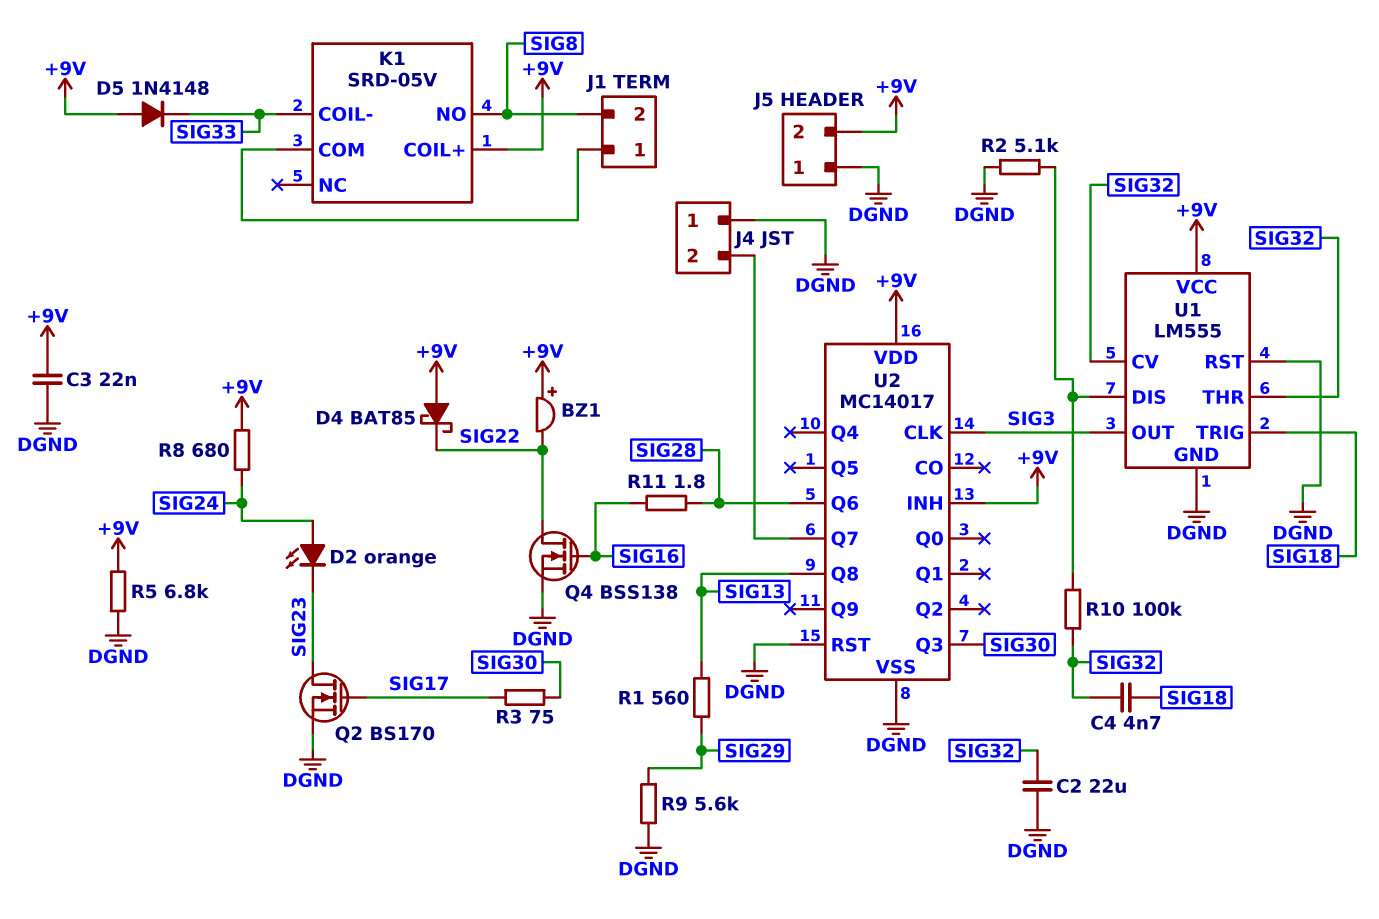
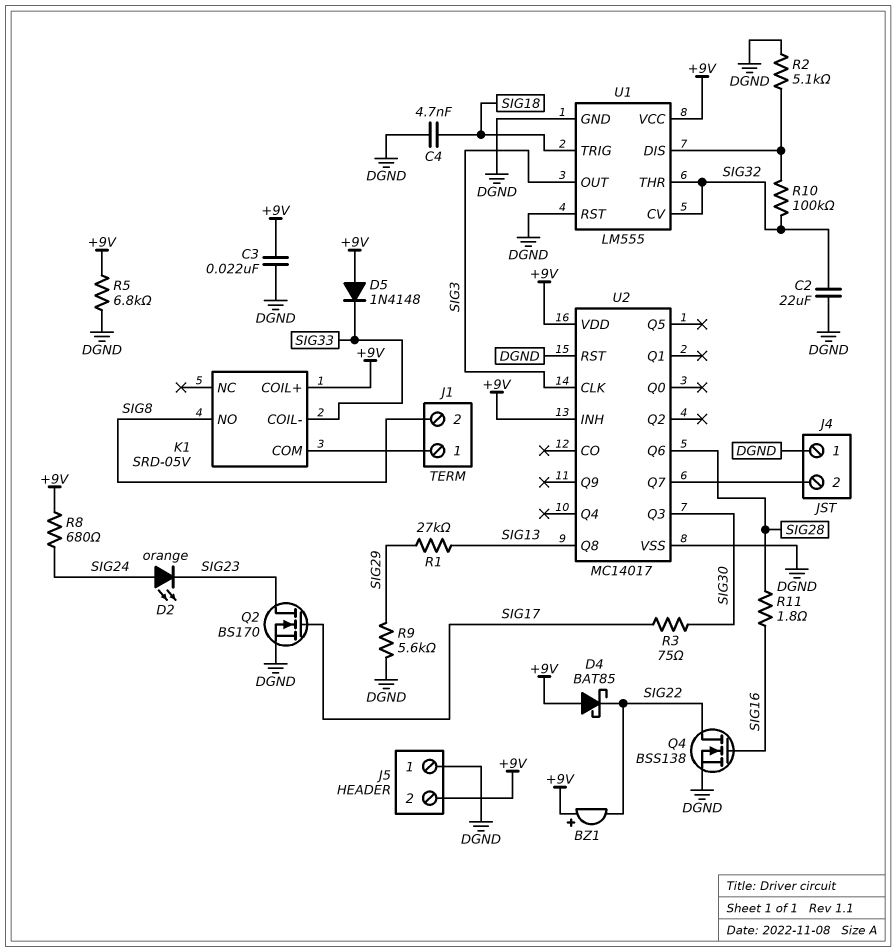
C4: 4.7nF (SIG18, SIG32) -> 4.7nF (DGND, SIG18)
R1: 560 (SIG13, SIG29) -> 27k (SIG13, SIG29)

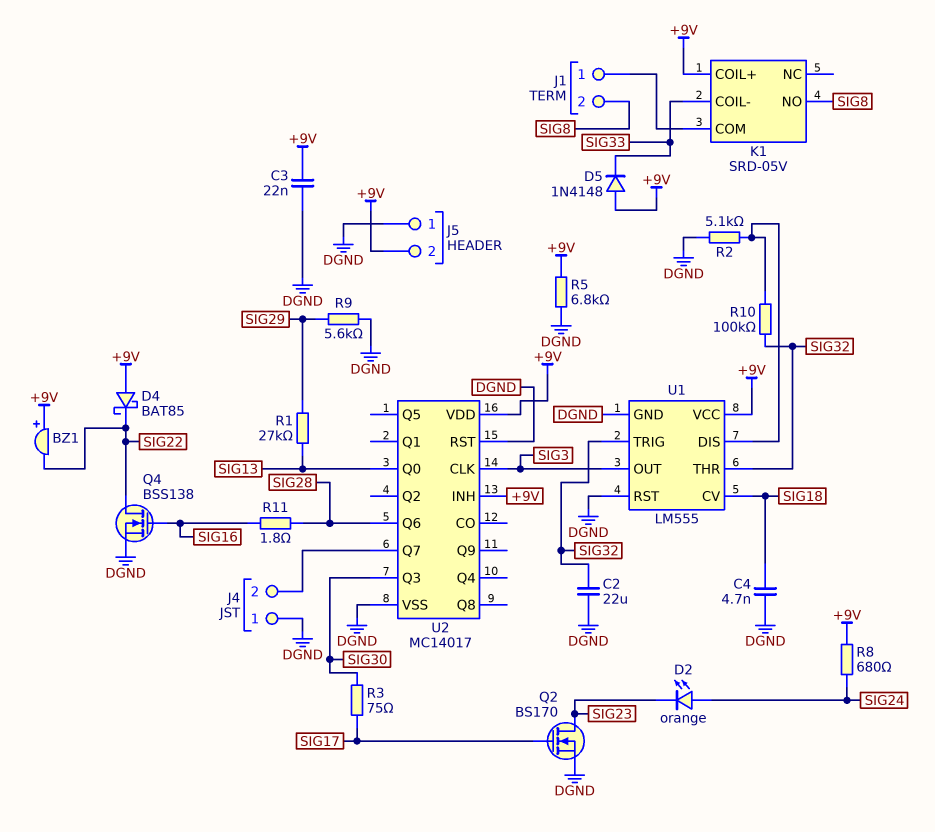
U1 pin CV: SIG32 -> SIG18
U1 pin TRIG: SIG18 -> SIG32
U2 pin Q0: none -> SIG13
U2 pin Q8: SIG13 -> none

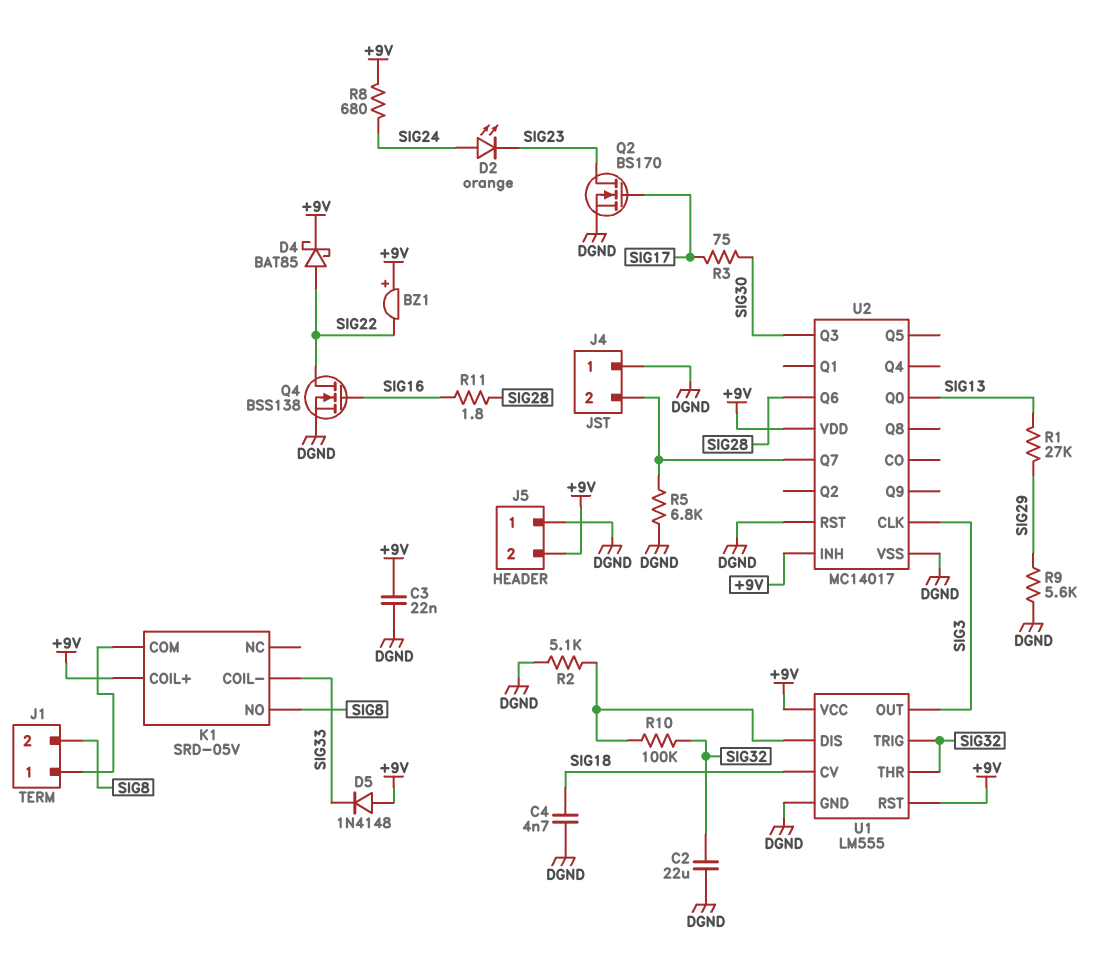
D4: schottky BAT85 (A +9V, K SIG22) -> schottky BAT85 (A SIG22, K +9V)
R5: 6.8k (+9V, DGND) -> 6.8k (DGND, J4/2)
U1 pin RST: DGND -> +9V

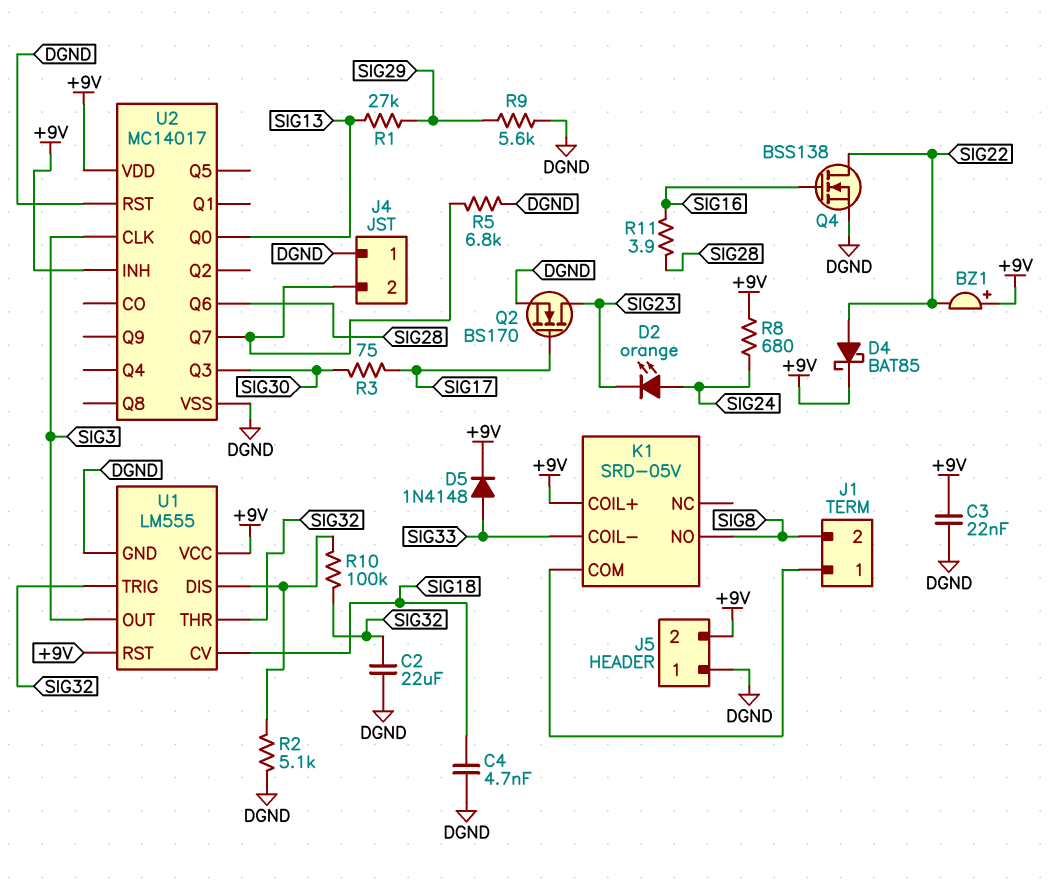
D5: diode 1N4148 (A +9V, K SIG33) -> diode 1N4148 (A SIG33, K +9V)
R11: 1.8 (SIG16, SIG28) -> 3.9 (SIG16, SIG28)

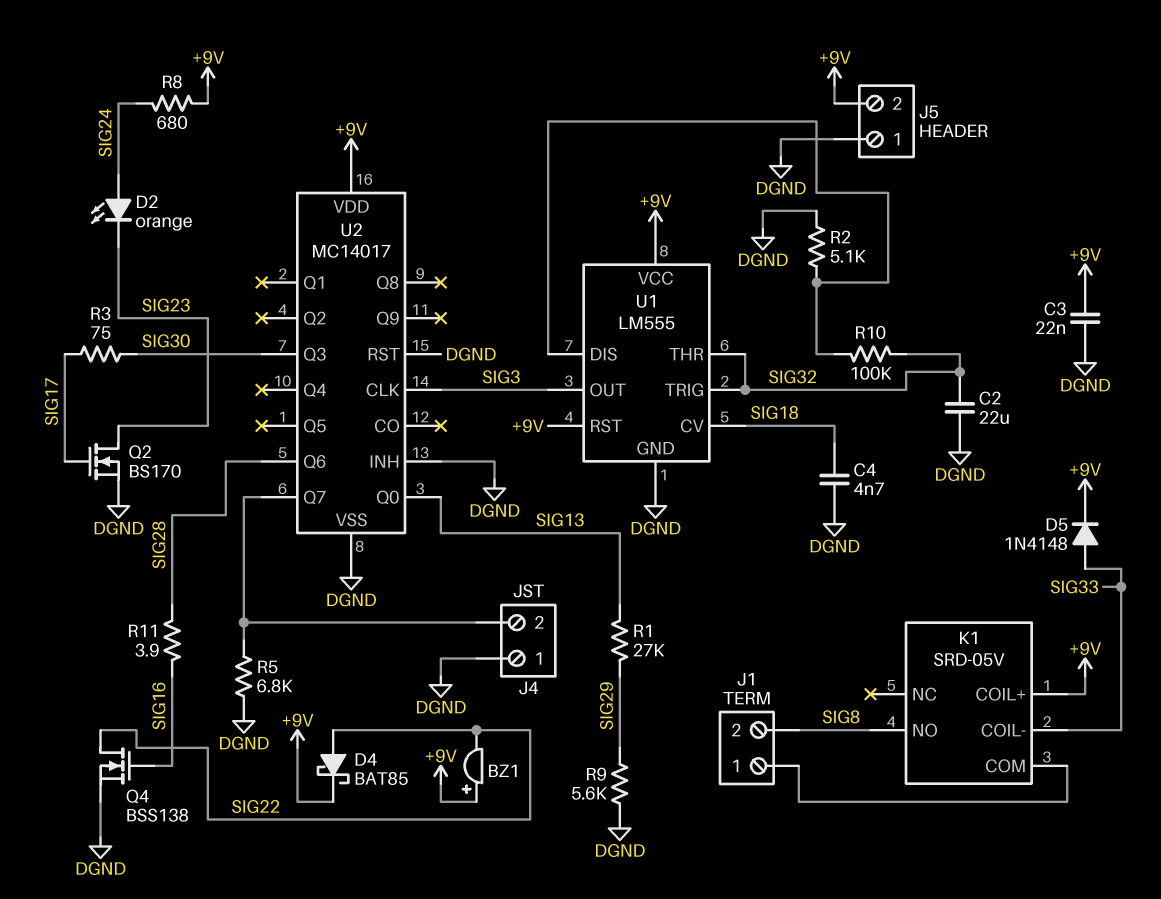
U2 pin INH: +9V -> DGND

